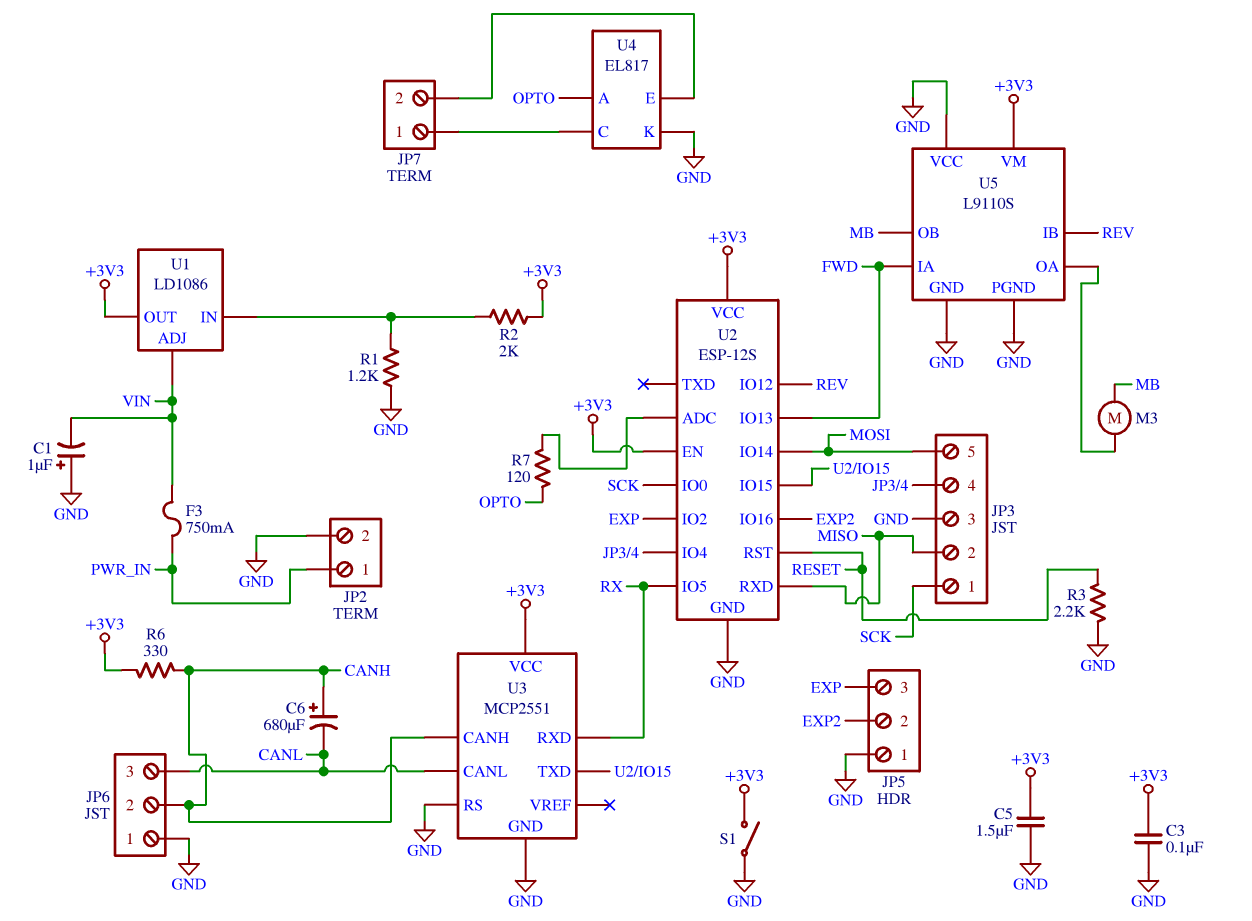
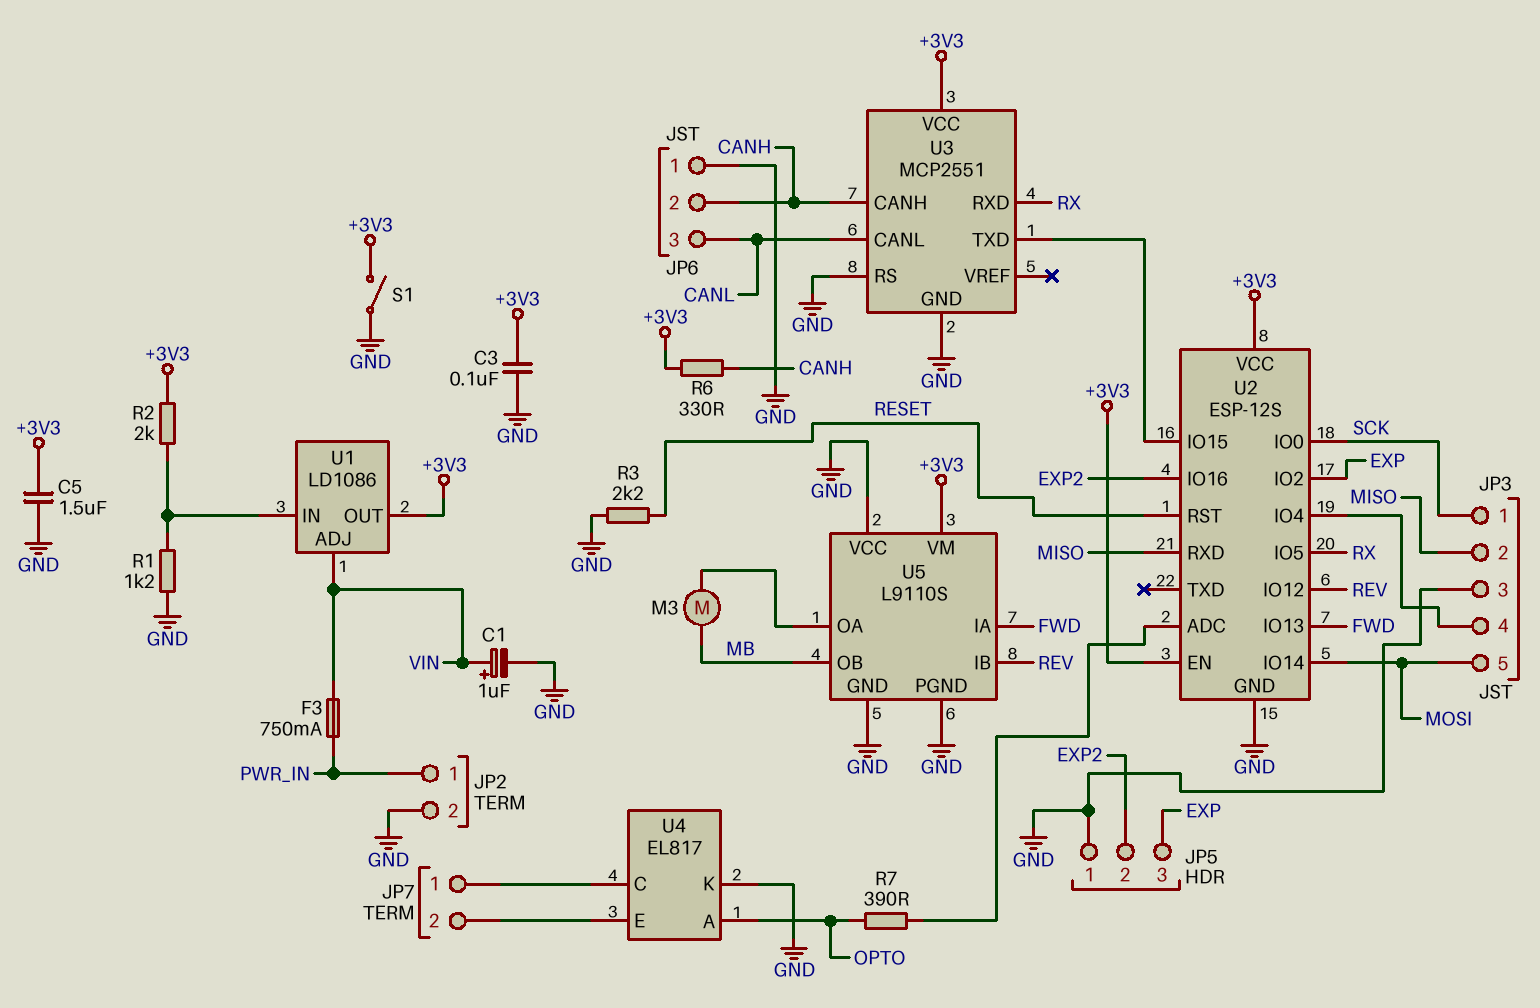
C1: 1uF (plus GND, minus VIN) -> 1uF (plus VIN, minus GND)
C6: 680uF (plus CANH, minus CANL) -> none
R7: 120 (OPTO, U2/ADC) -> 390 (OPTO, U2/ADC)

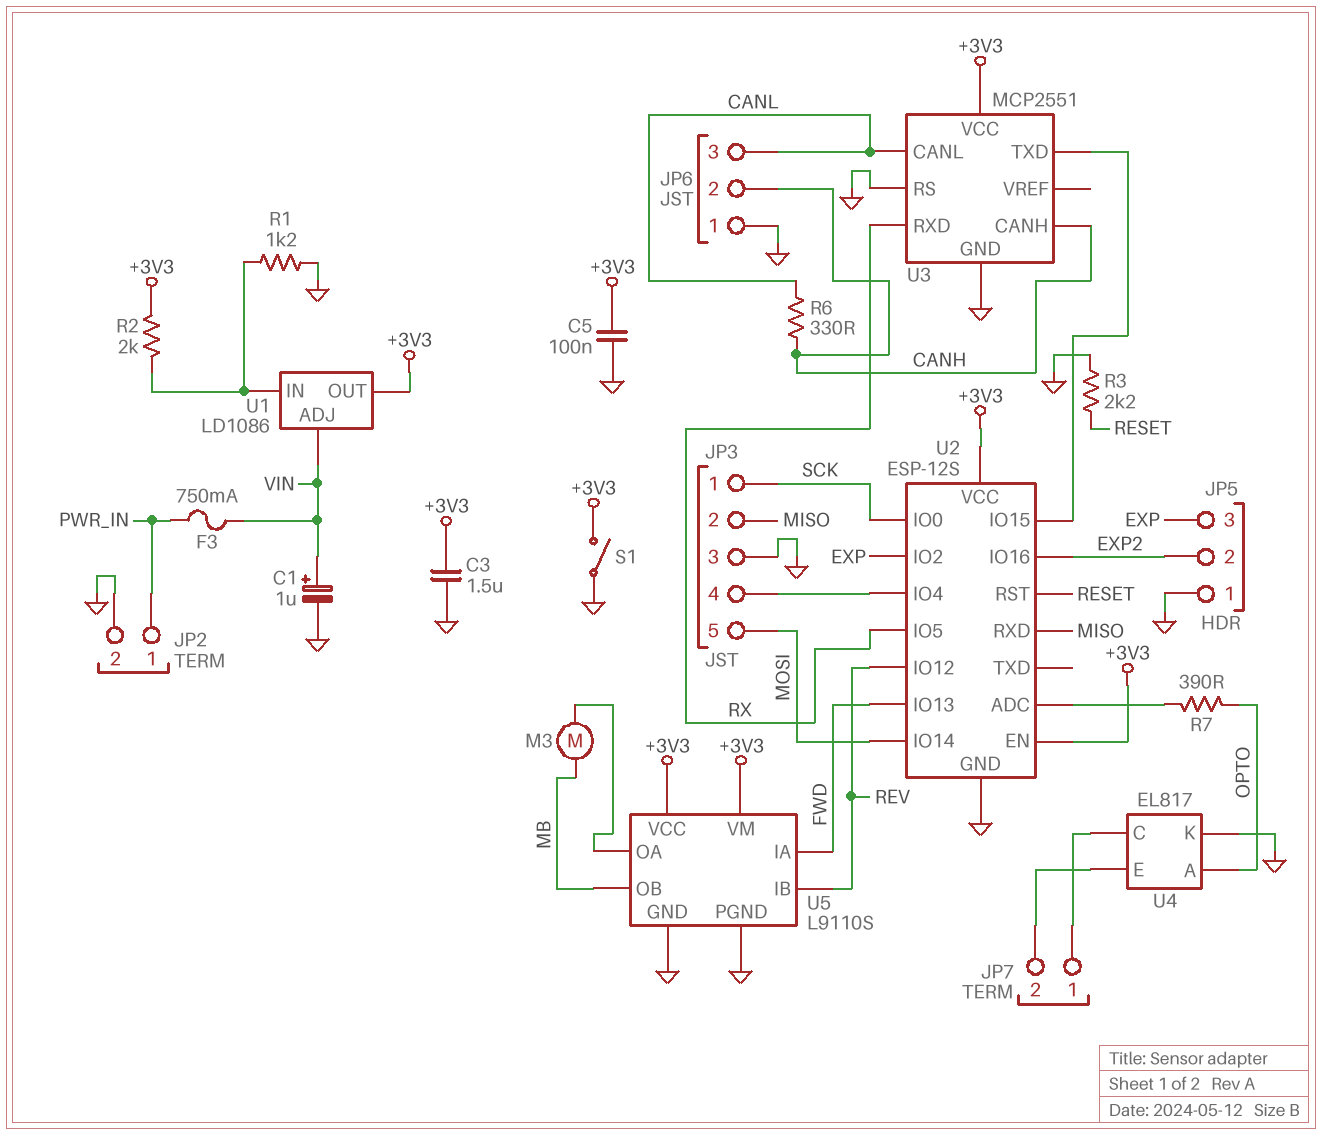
C3: 100nF (+3V3, GND) -> 1.5uF (+3V3, GND)
C5: 1.5uF (+3V3, GND) -> 100nF (+3V3, GND)
R6: 330 (+3V3, CANH) -> 330 (CANH, CANL)
U5 pin VCC: GND -> +3V3

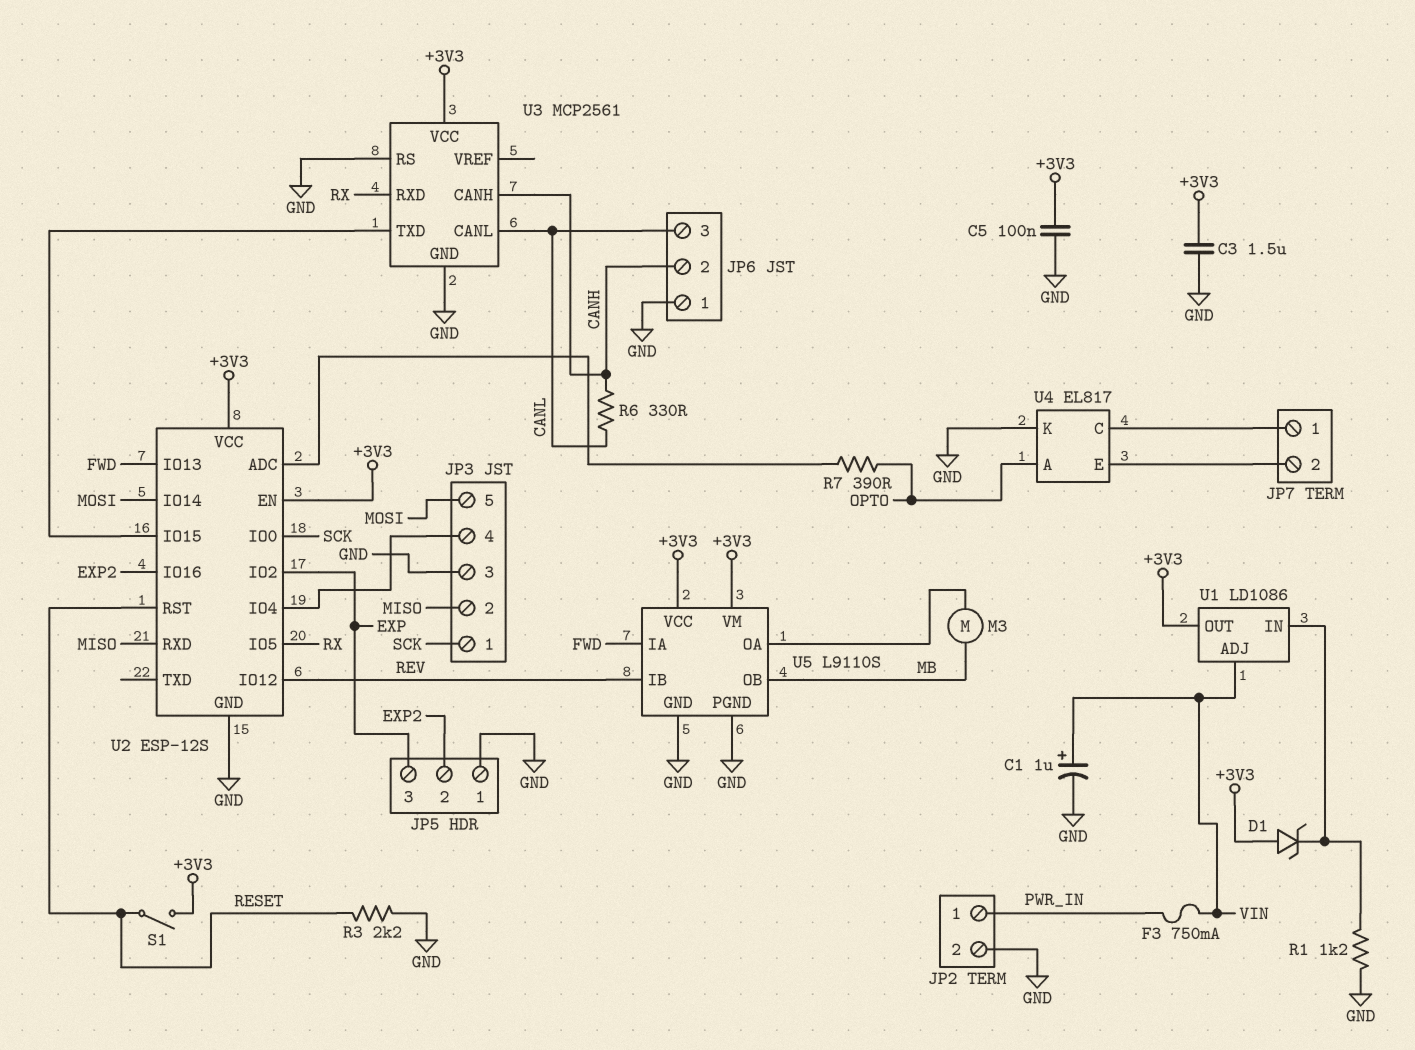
D1: none -> zener (A +3V3, K U1/IN)
R2: 2k (+3V3, U1/IN) -> none
S1: switch (+3V3, GND) -> switch (+3V3, RESET)
U3: MCP2551 -> MCP2561

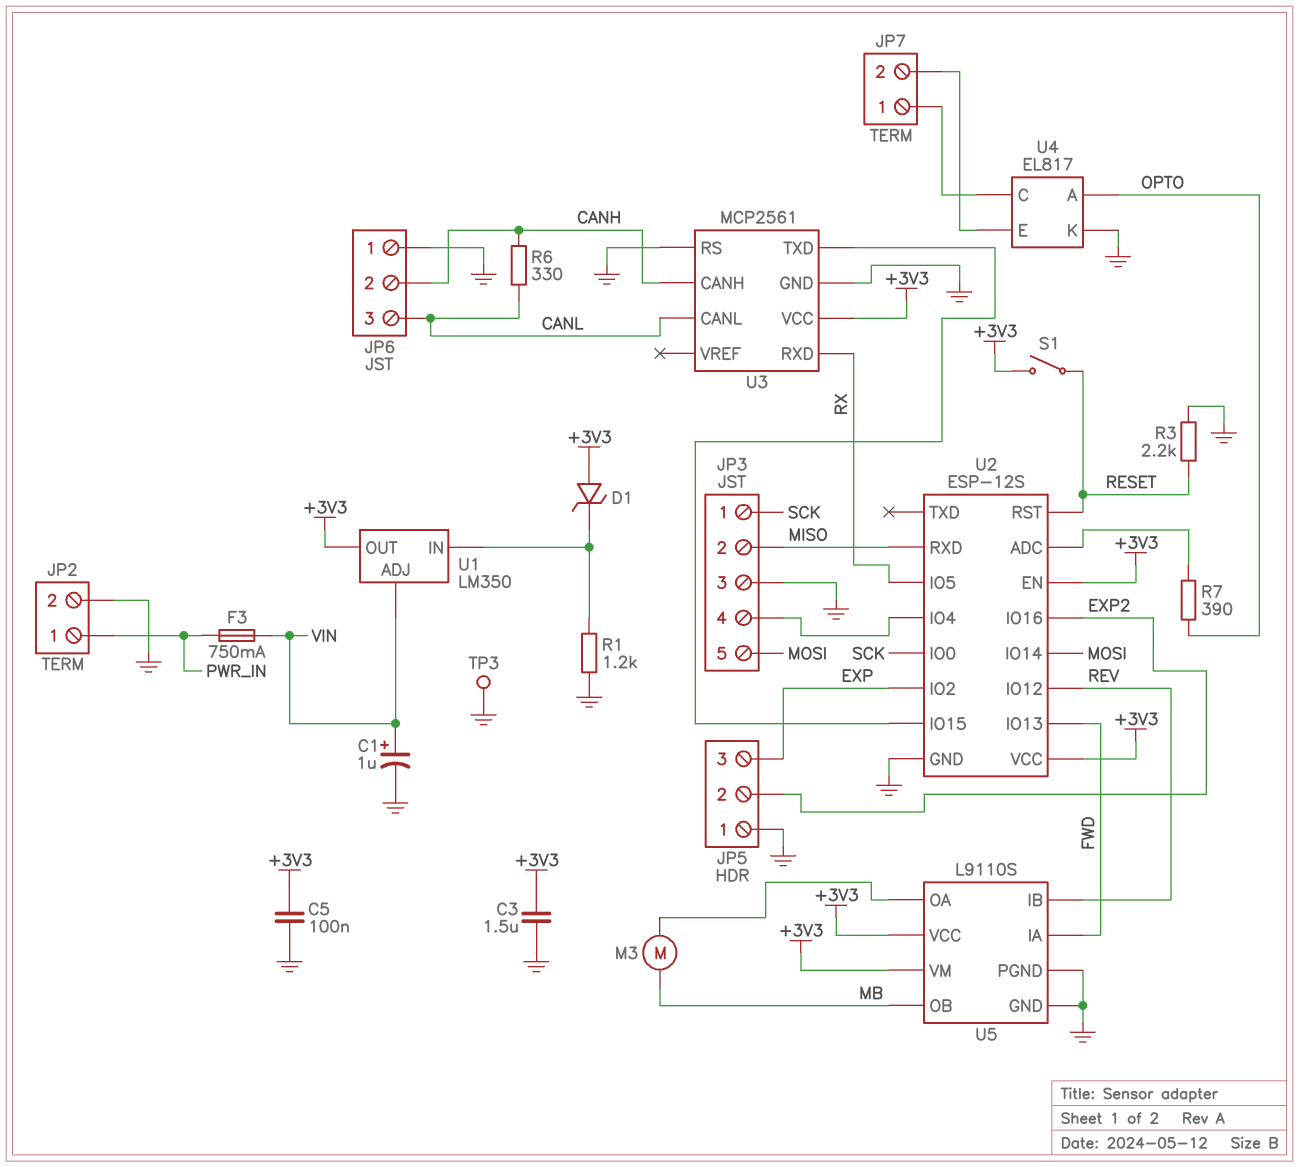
TP3: none -> test point (GND)
U1: LD1086 -> LM350

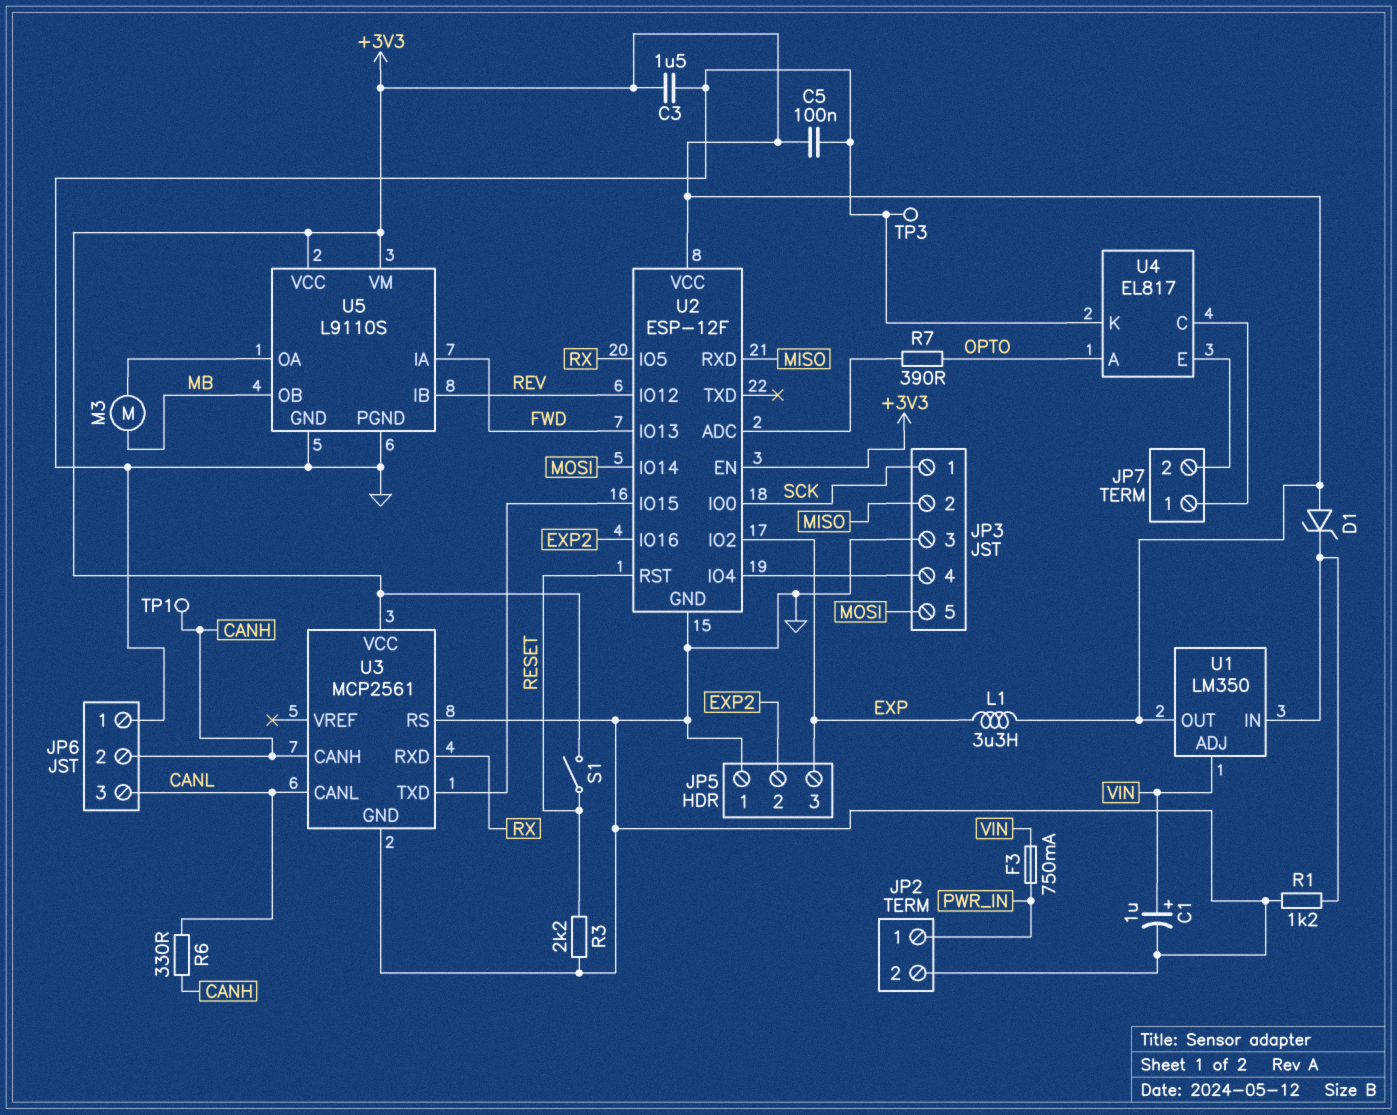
L1: none -> 3.3uH (+3V3, EXP)
TP1: none -> test point (CANH)
U2: ESP-12S -> ESP-12F

